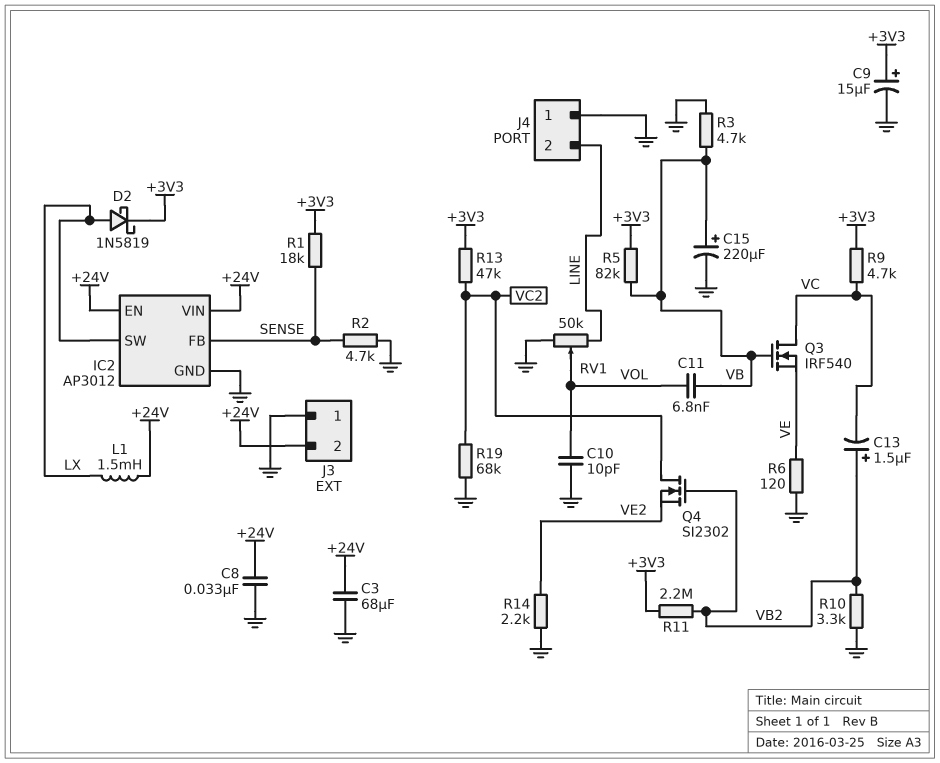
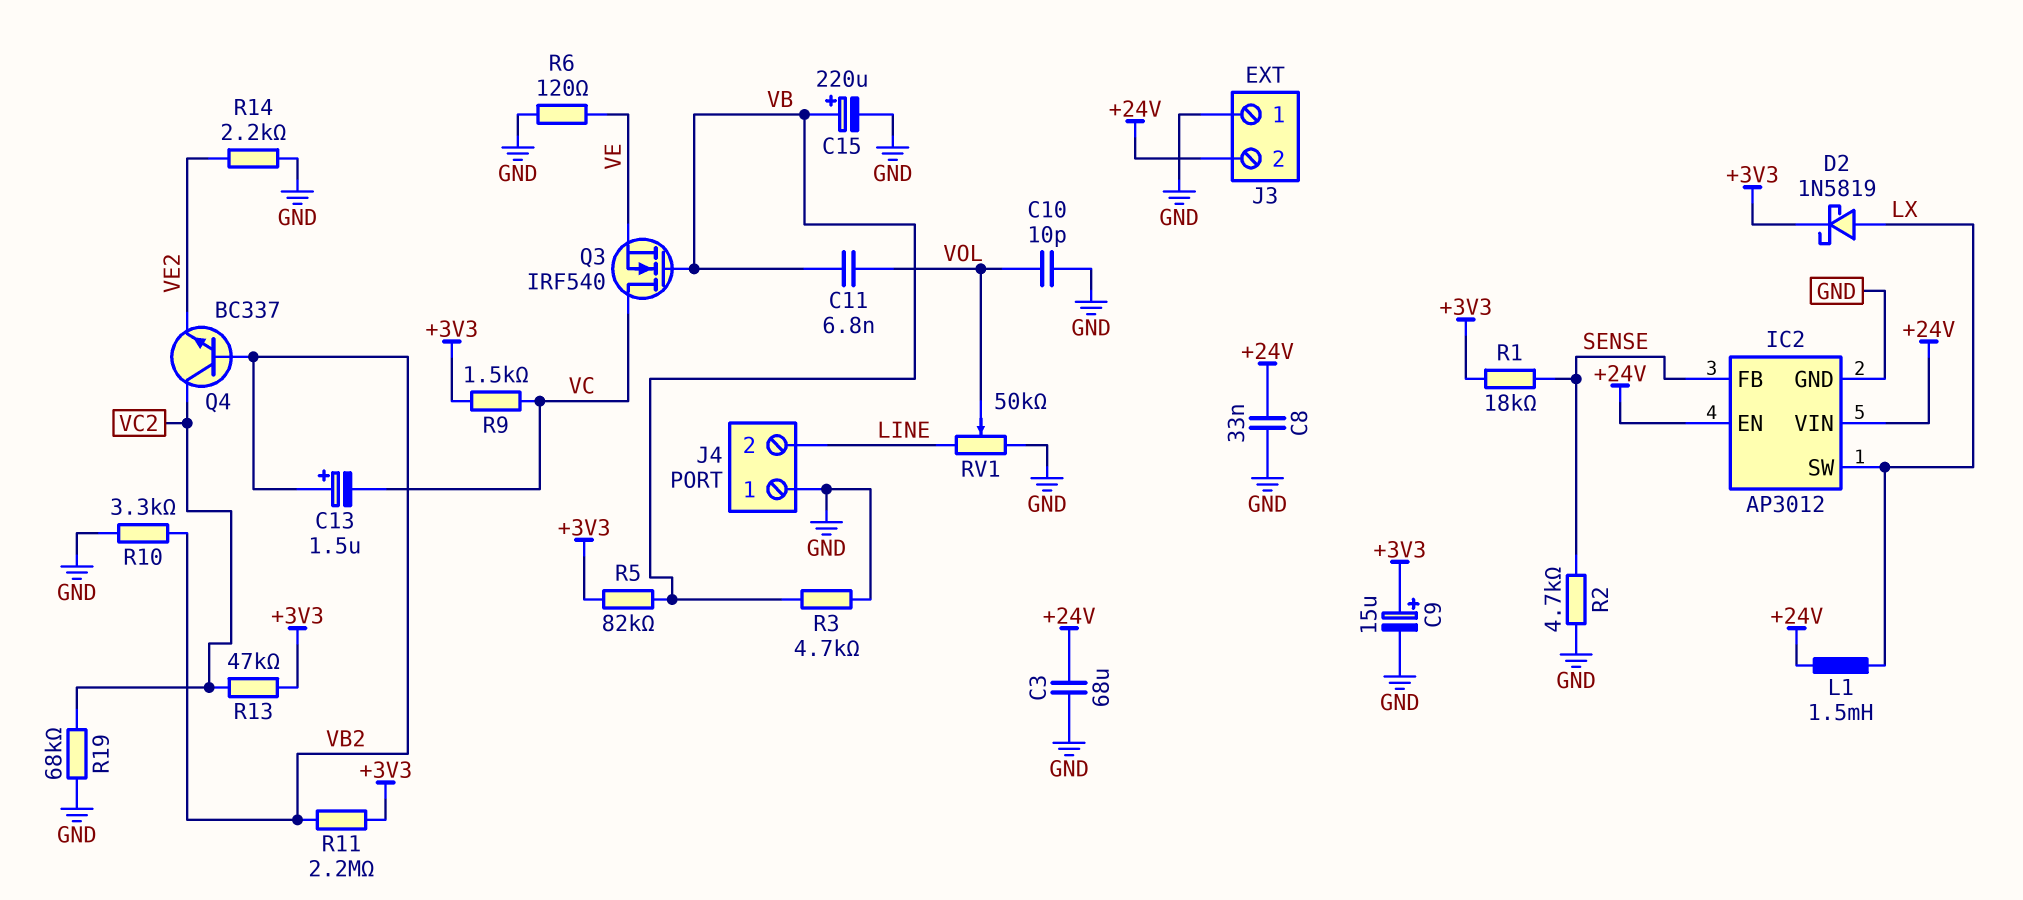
Q4: NMOS SI2302 (G VB2, D VC2, S VE2) -> NPN BC337 (B VB2, C VC2, E VE2)
R9: 4.7k (+3V3, VC) -> 1.5k (+3V3, VC)

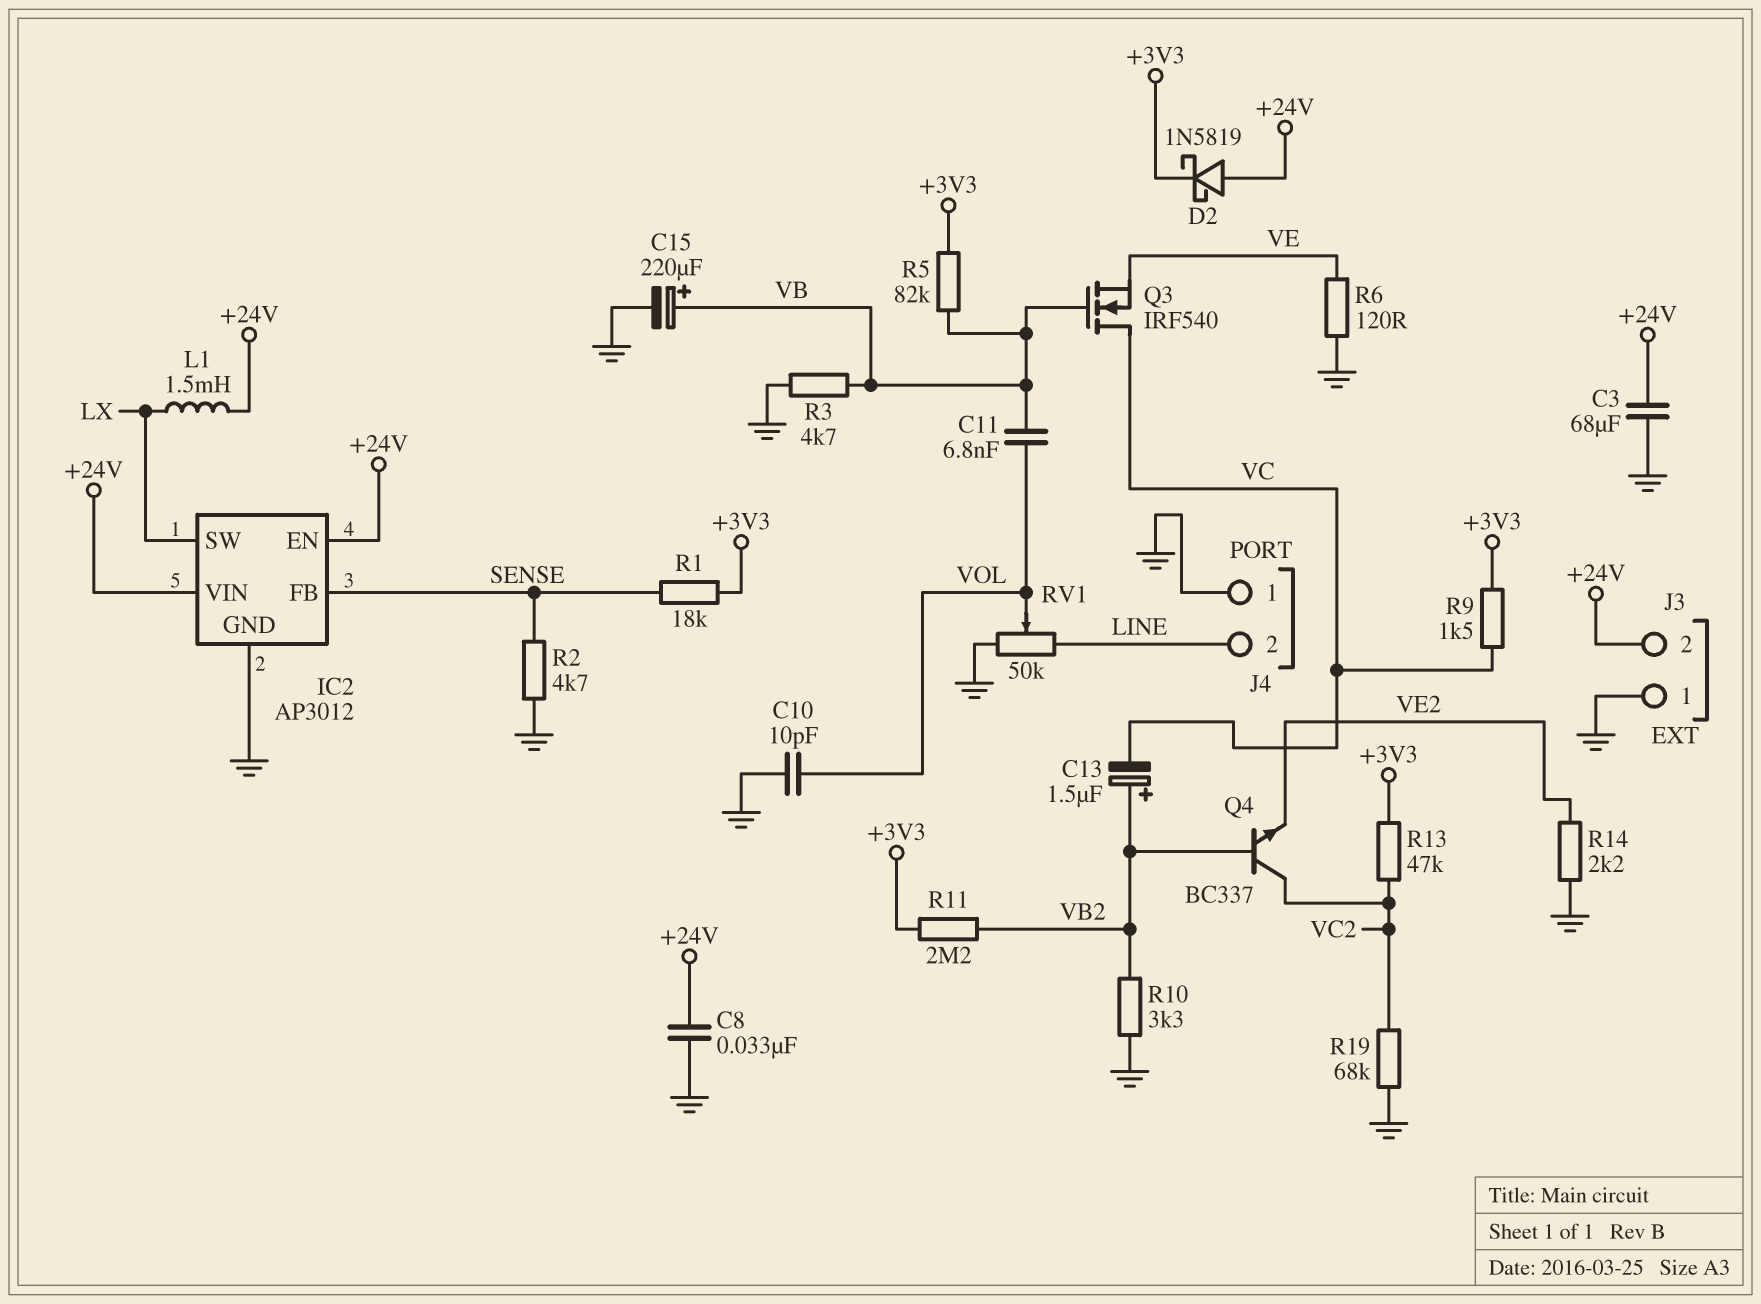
C9: 15uF (plus +3V3, minus GND) -> none
D2: schottky 1N5819 (A LX, K +3V3) -> schottky 1N5819 (A +24V, K +3V3)

